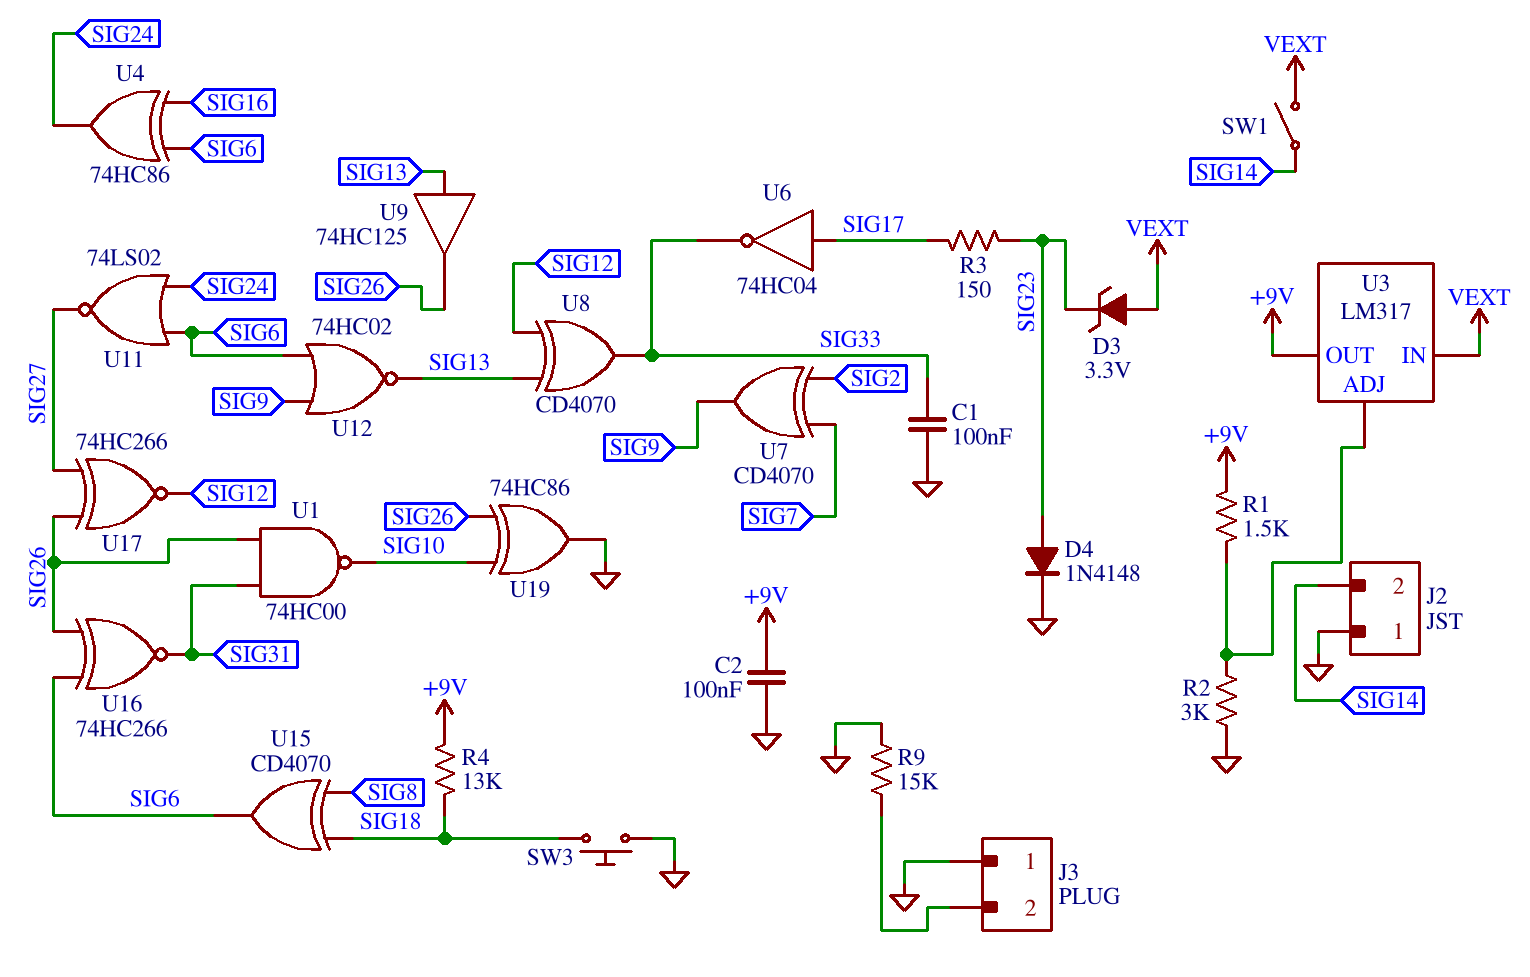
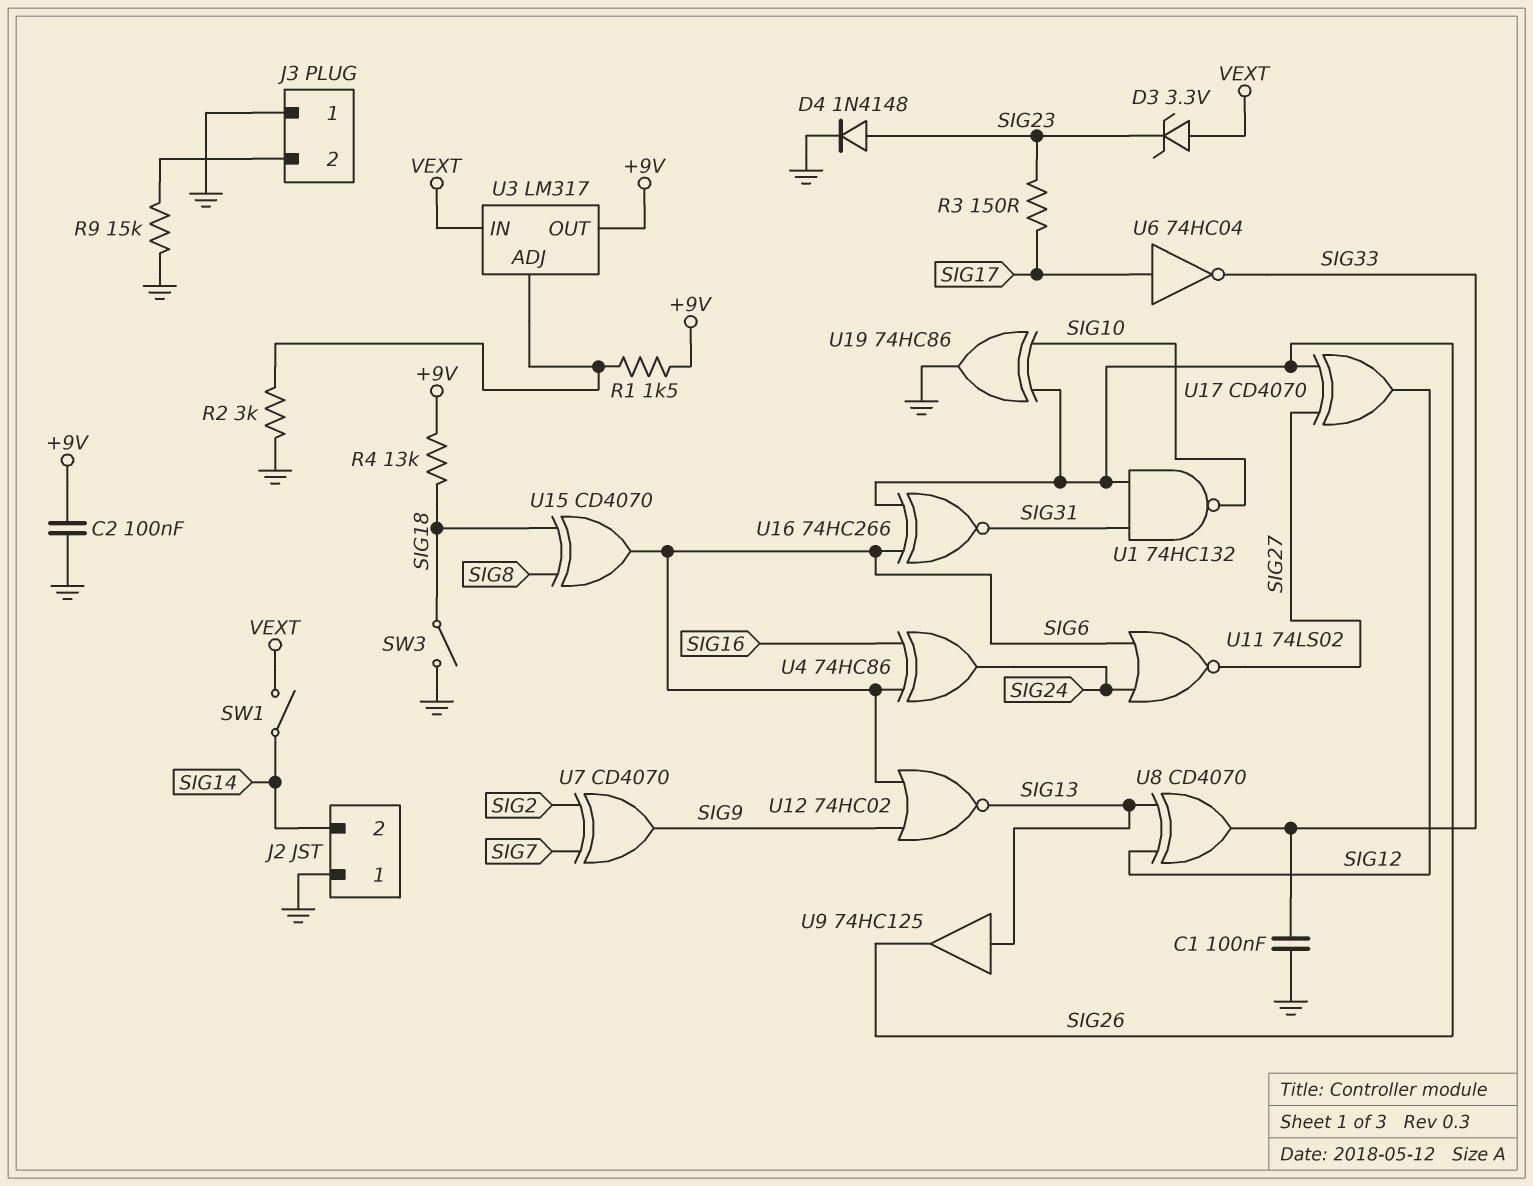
SW3: button (GND, SIG18) -> switch (GND, SIG18)
U1: NAND 74HC00 (in SIG26, in SIG31, out SIG10) -> NAND 74HC132 (in SIG26, in SIG31, out SIG10)
U17: XNOR 74HC266 (in SIG26, in SIG27, out SIG12) -> XOR CD4070 (in SIG26, in SIG27, out SIG12)

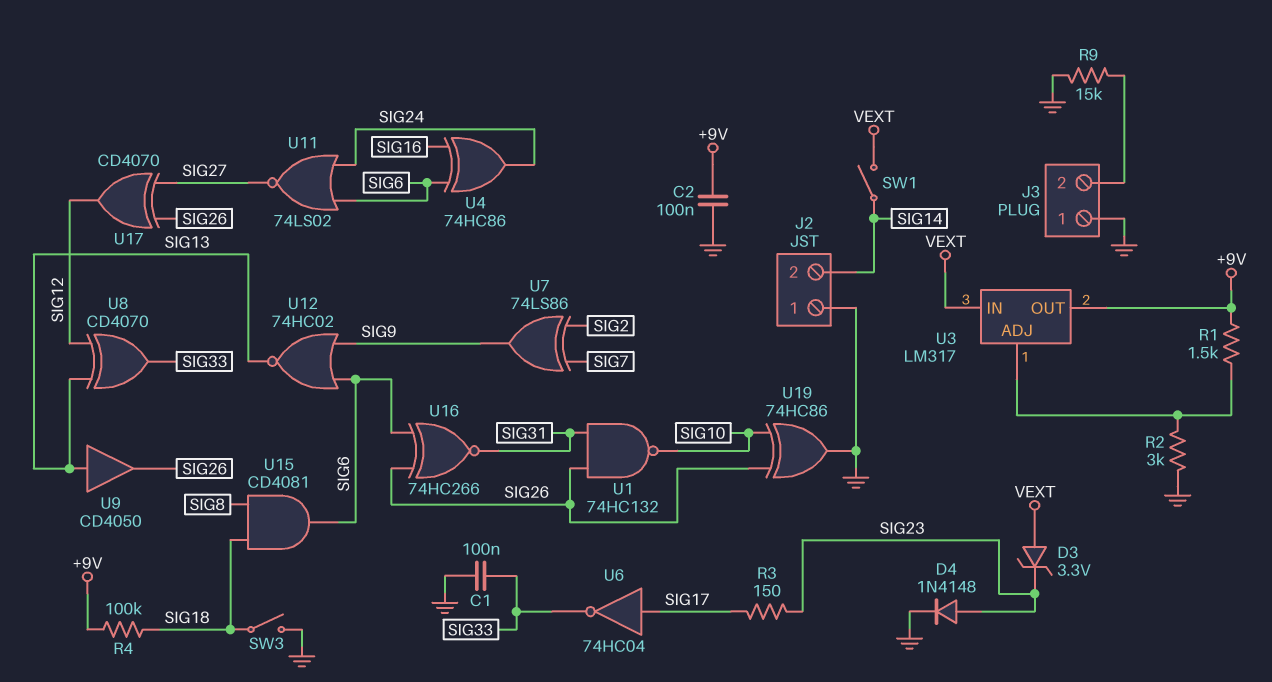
R4: 13k (+9V, SIG18) -> 100k (+9V, SIG18)
U7: XOR CD4070 (in SIG2, in SIG7, out SIG9) -> XOR 74LS86 (in SIG2, in SIG7, out SIG9)
U9: buffer 74HC125 (in SIG13, out SIG26) -> buffer CD4050 (in SIG13, out SIG26)
U15: XOR CD4070 (in SIG8, in SIG18, out SIG6) -> AND CD4081 (in SIG8, in SIG18, out SIG6)

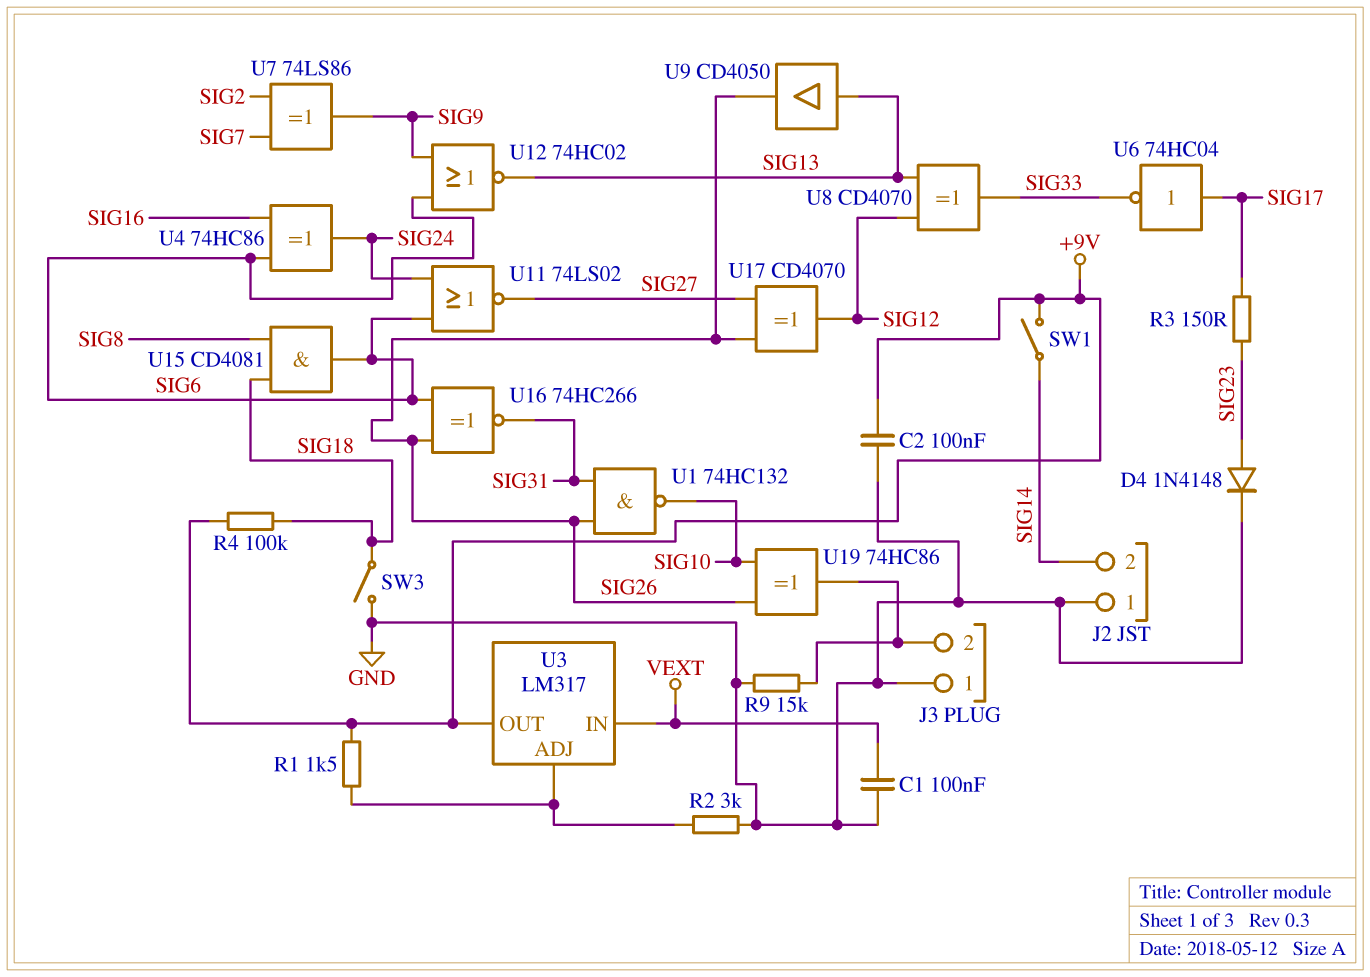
C1: 100nF (GND, SIG33) -> 100nF (GND, VEXT)
D3: zener 3.3V (A VEXT, K SIG23) -> none
SW1: switch (SIG14, VEXT) -> switch (+9V, SIG14)
U19: XOR 74HC86 (in SIG10, in SIG26, out GND) -> XOR 74HC86 (in SIG10, in SIG26, out J3/2)

